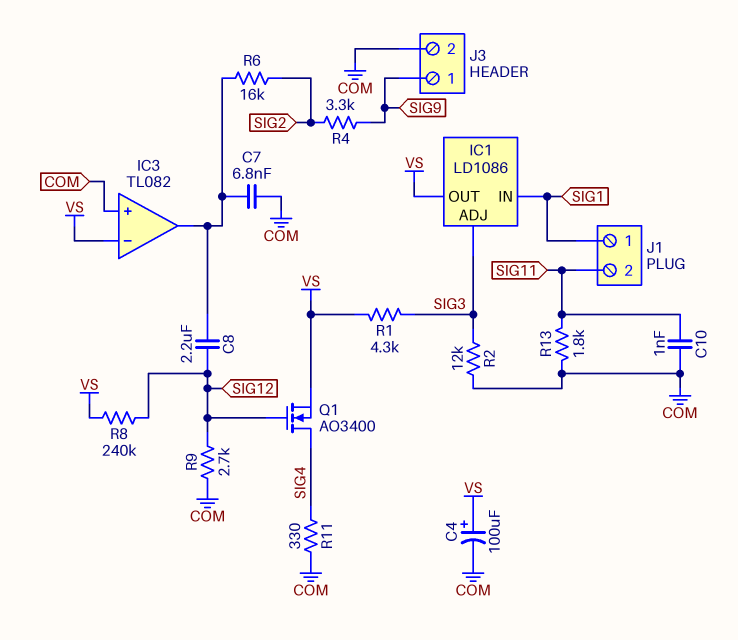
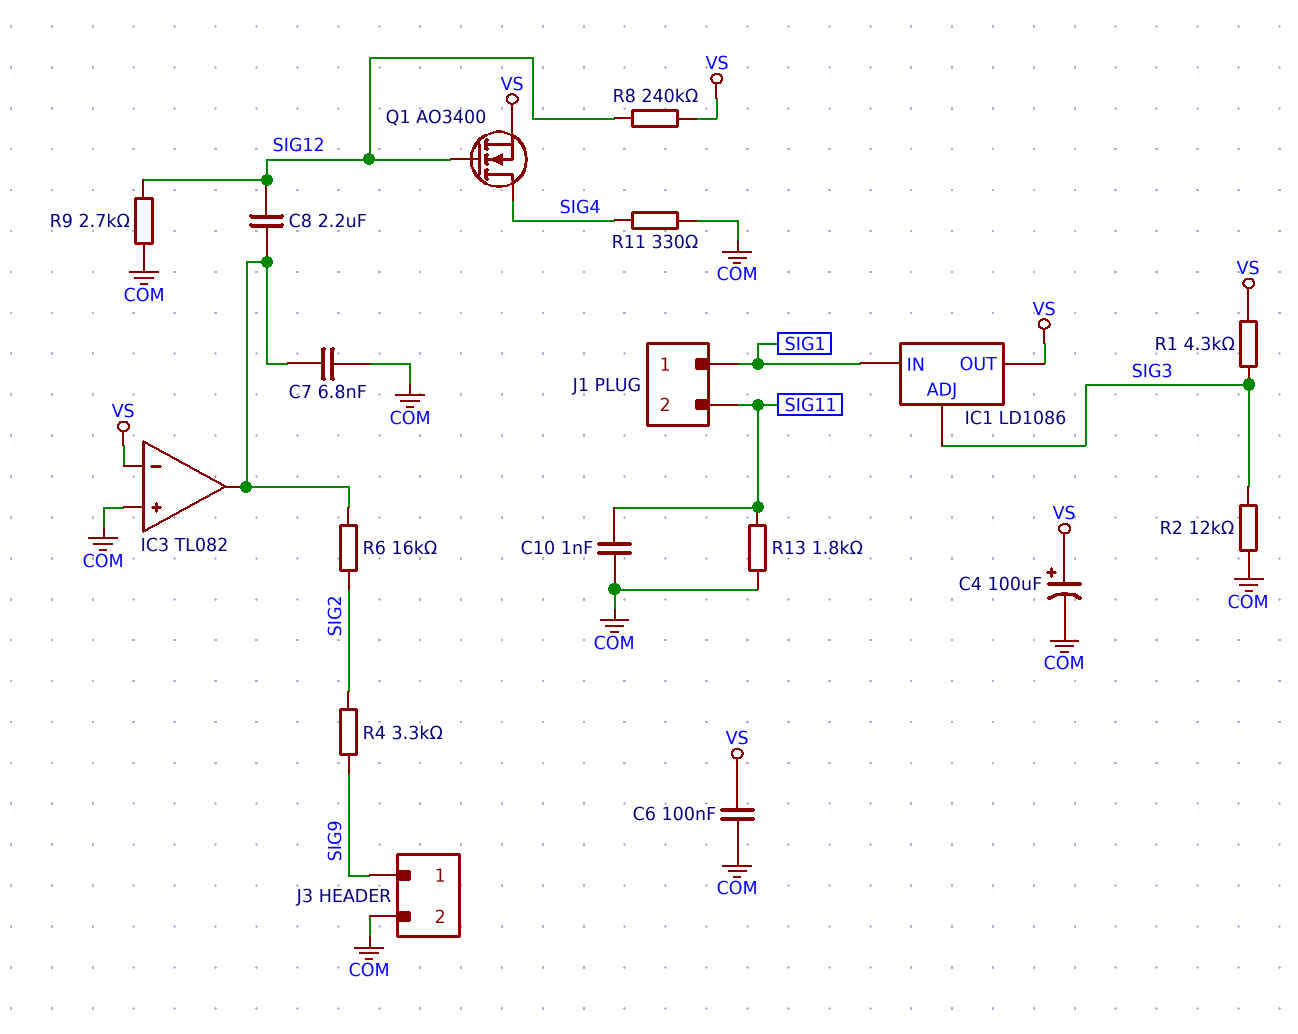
C6: none -> 100nF (COM, VS)

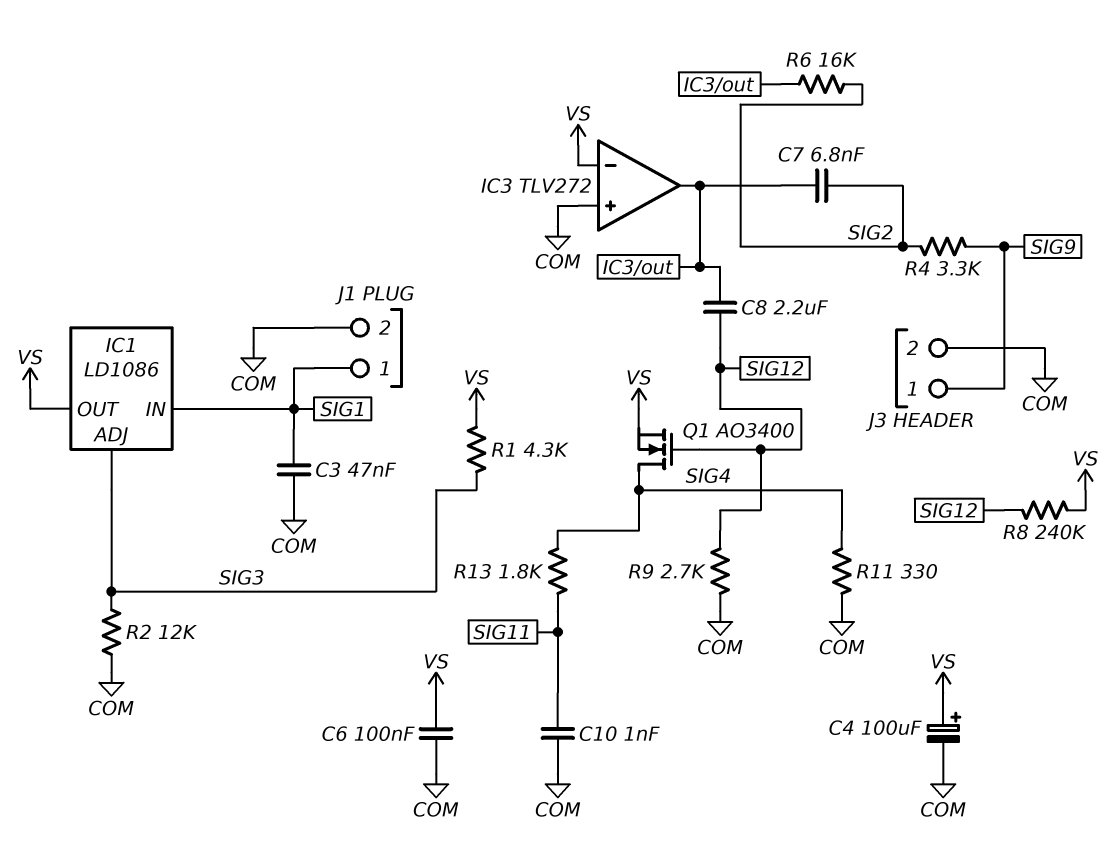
C3: none -> 47nF (COM, SIG1)
C7: 6.8nF (COM, IC3/out) -> 6.8nF (IC3/out, SIG2)
IC3: TL082 -> TLV272
J1 pin 2: SIG11 -> COM
R13: 1.8k (COM, SIG11) -> 1.8k (SIG4, SIG11)

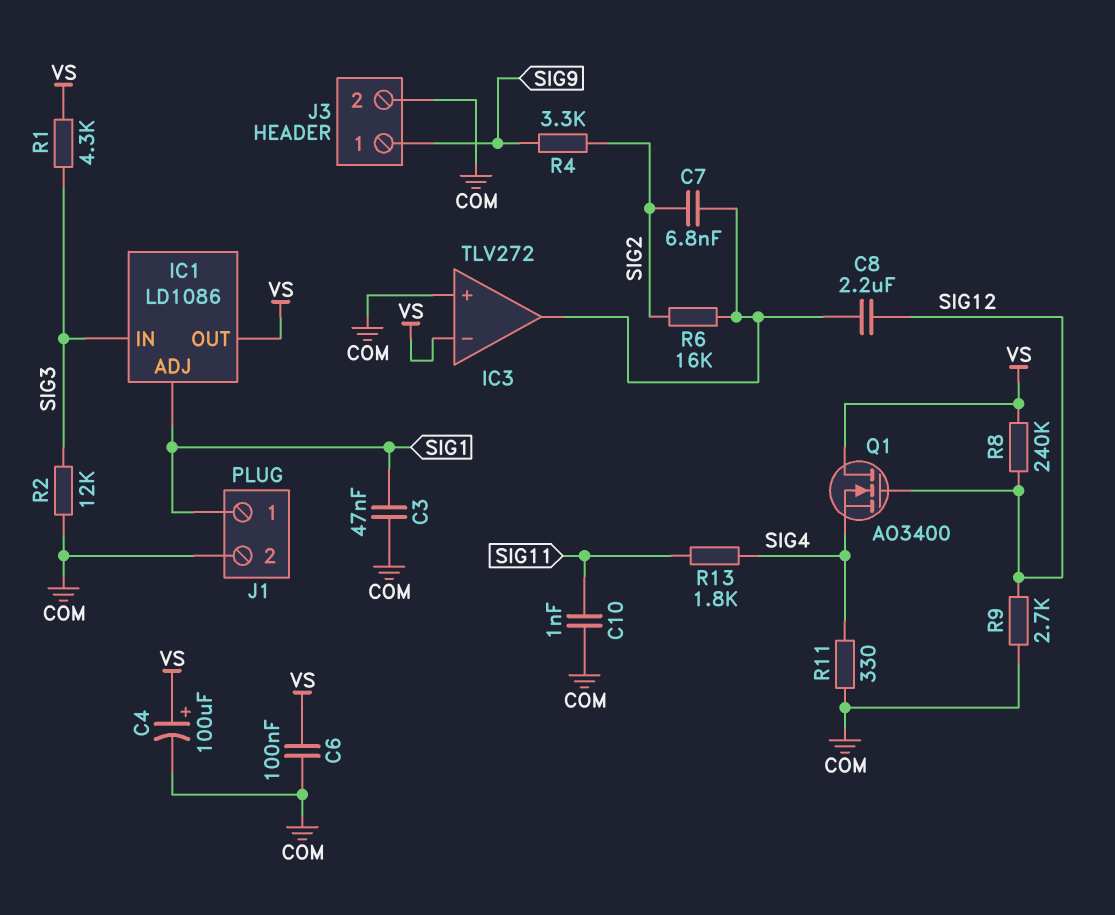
IC1 pin ADJ: SIG3 -> SIG1
IC1 pin IN: SIG1 -> SIG3
Q1: NMOS AO3400 (G SIG12, D SIG4, S VS) -> NMOS AO3400 (G SIG12, D VS, S SIG4)

